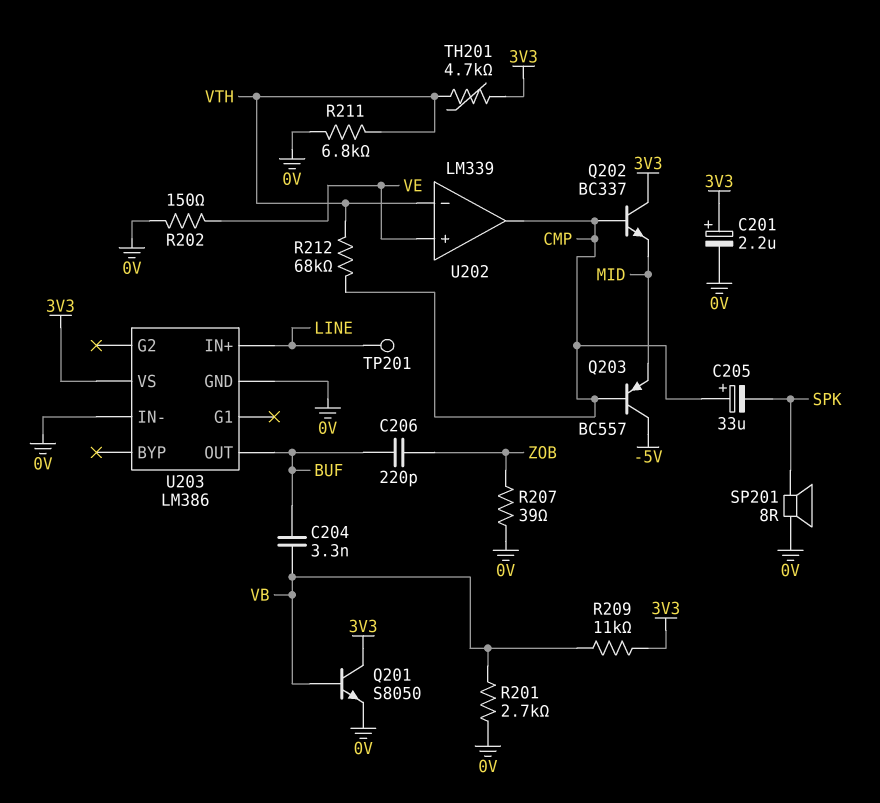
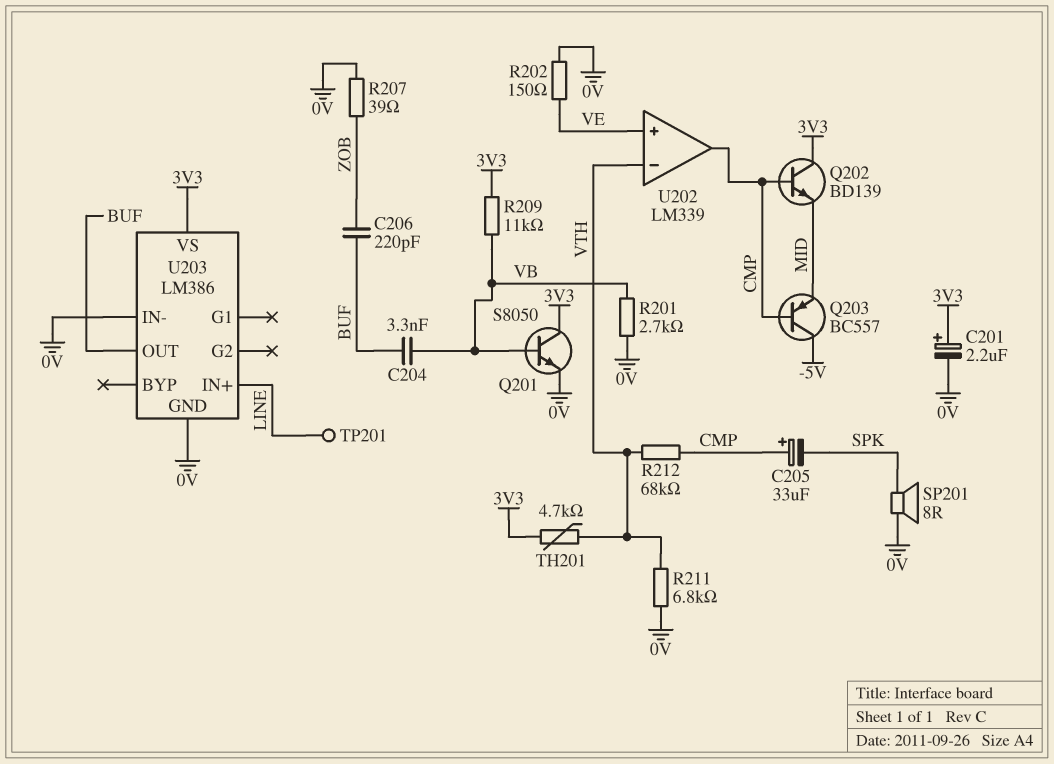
Q202: NPN BC337 (B CMP, C 3V3, E MID) -> NPN BD139 (B CMP, C 3V3, E MID)

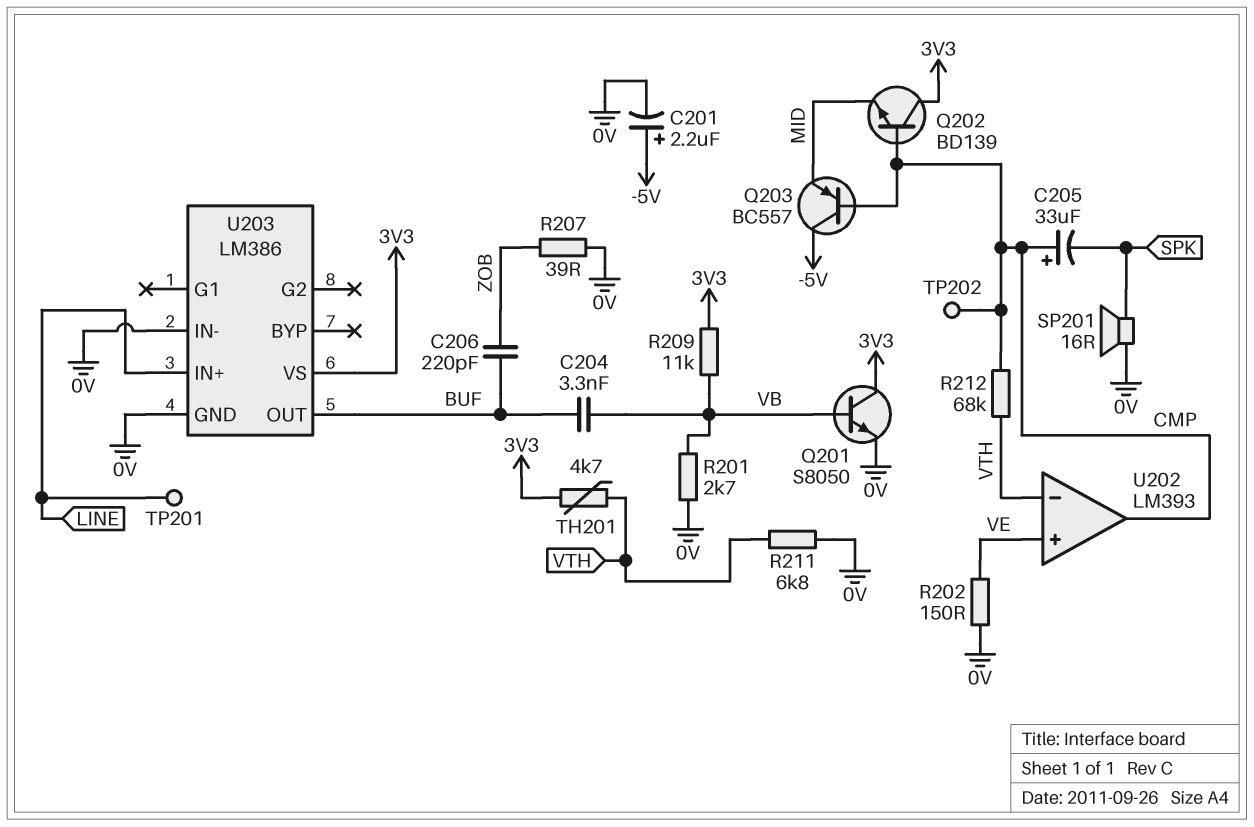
C201: 2.2uF (plus 3V3, minus 0V) -> 2.2uF (plus -5V, minus 0V)
SP201: speaker 8R (0V, SPK) -> speaker 16R (0V, SPK)
TP202: none -> test point (CMP)
U202: LM339 -> LM393

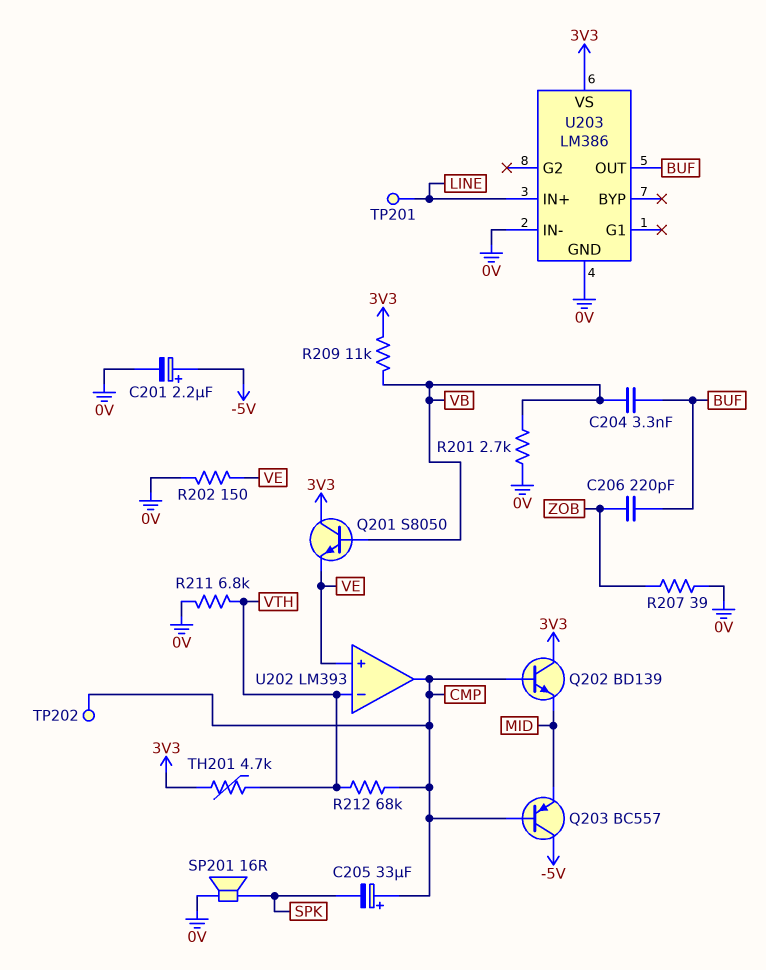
Q201: NPN S8050 (B VB, C 3V3, E 0V) -> NPN S8050 (B VB, C 3V3, E VE)

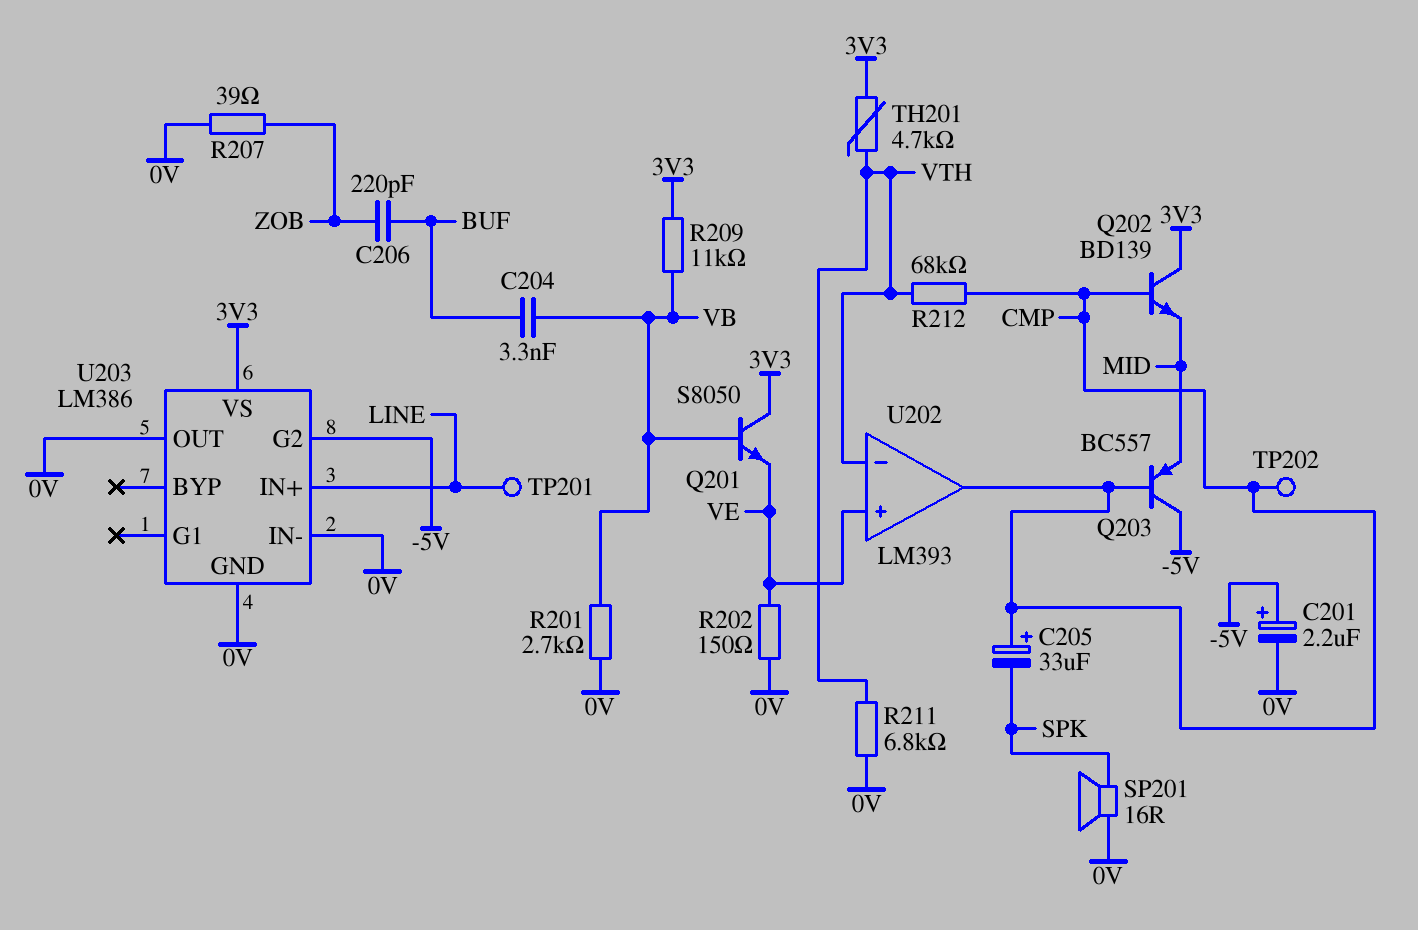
U203 pin G2: none -> -5V
U203 pin OUT: BUF -> 0V

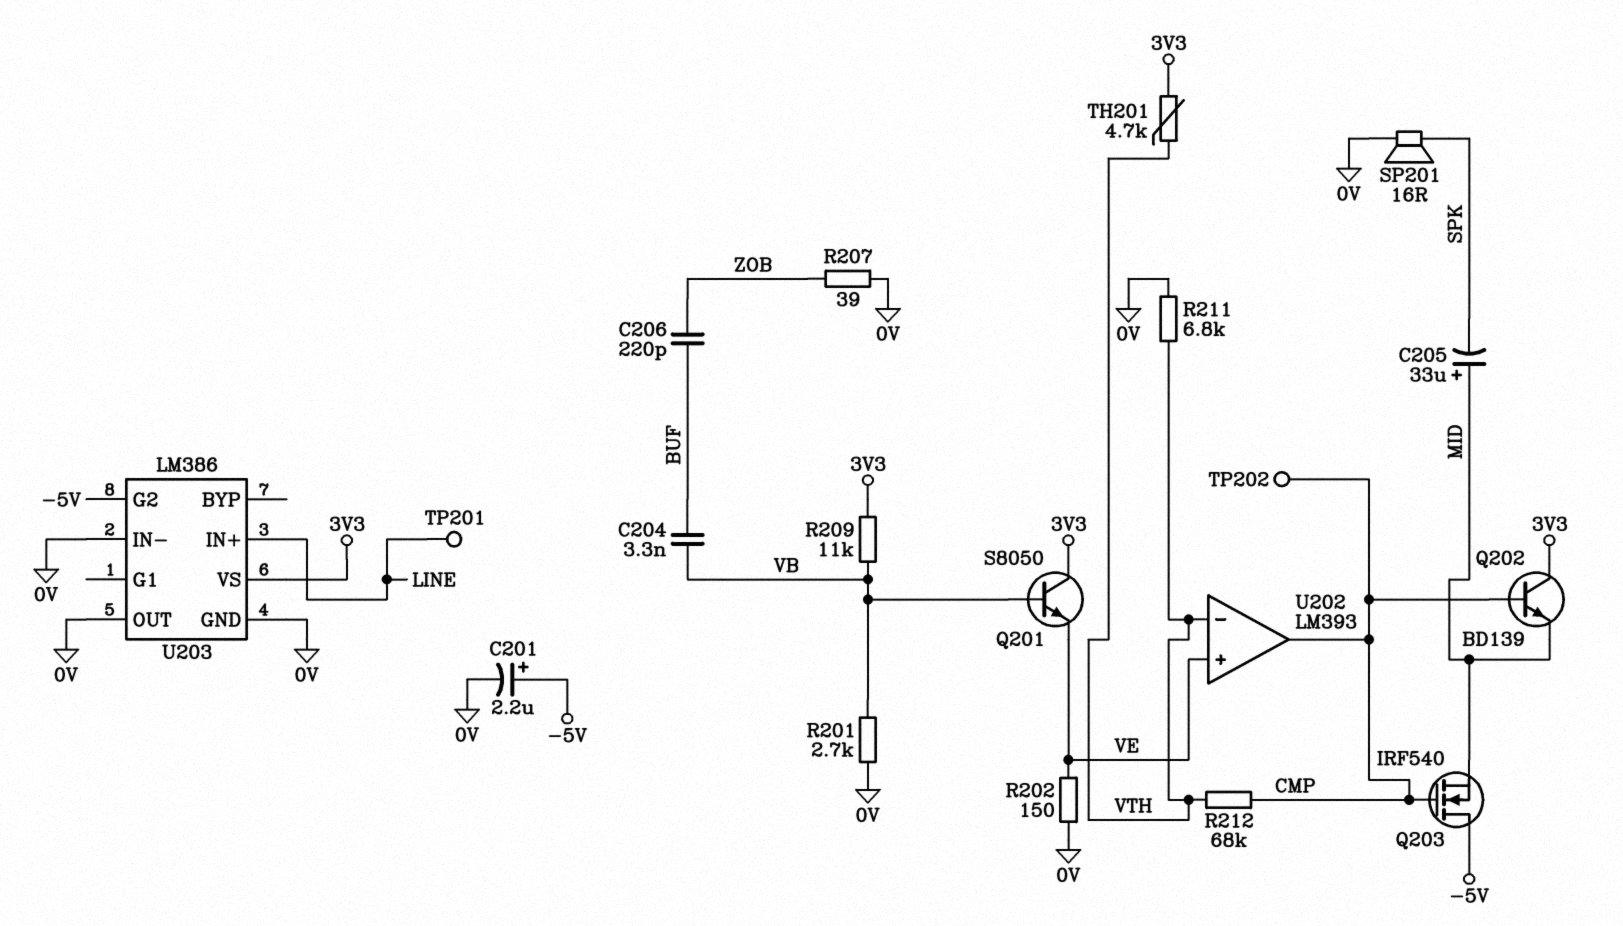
C205: 33uF (plus CMP, minus SPK) -> 33uF (plus MID, minus SPK)
Q203: PNP BC557 (B CMP, C -5V, E MID) -> NMOS IRF540 (G CMP, D -5V, S MID)

